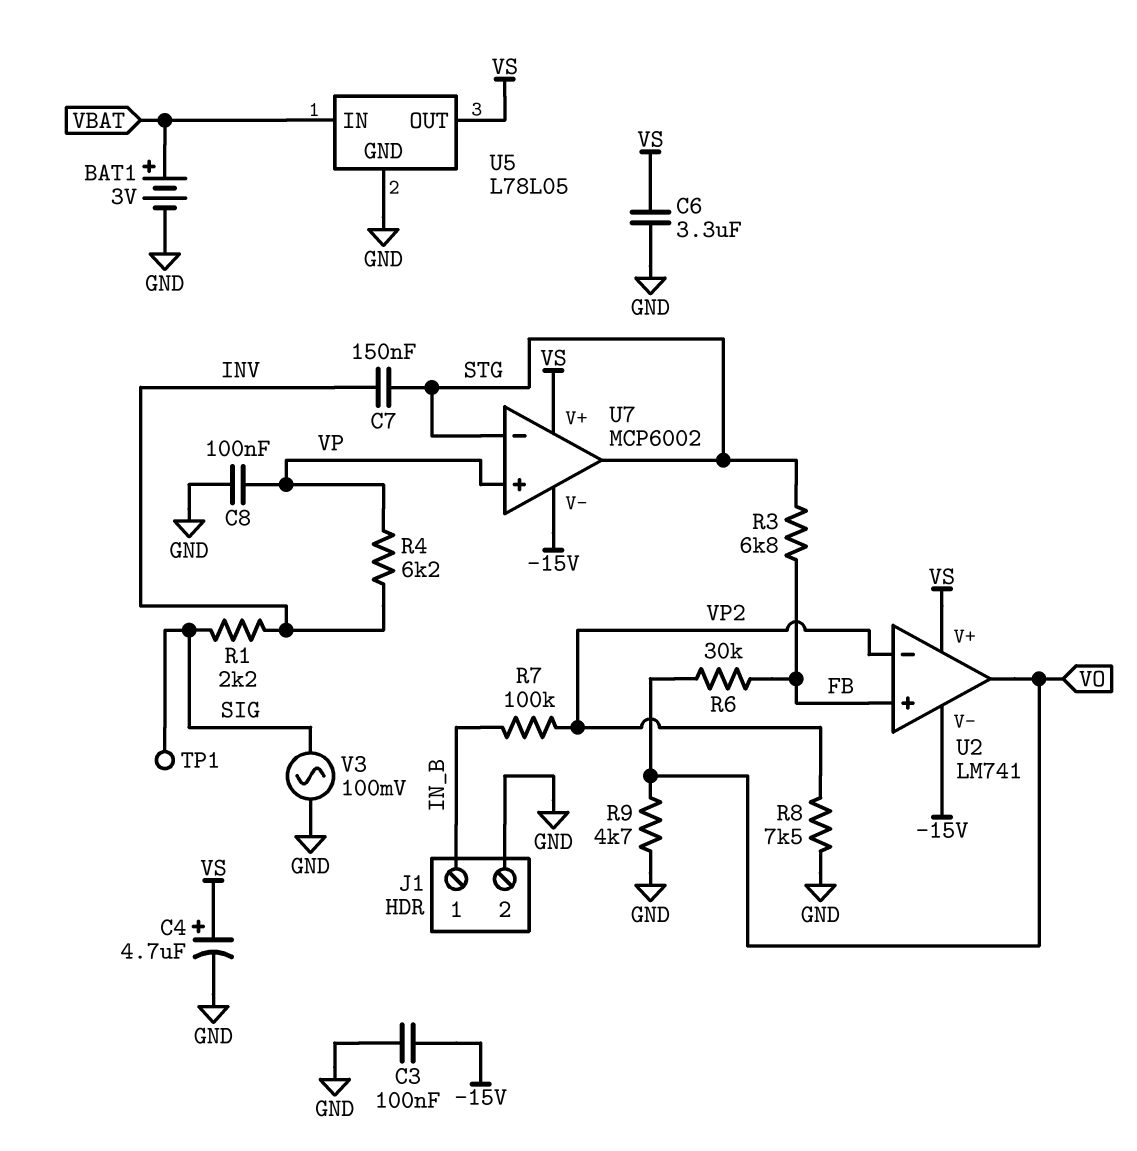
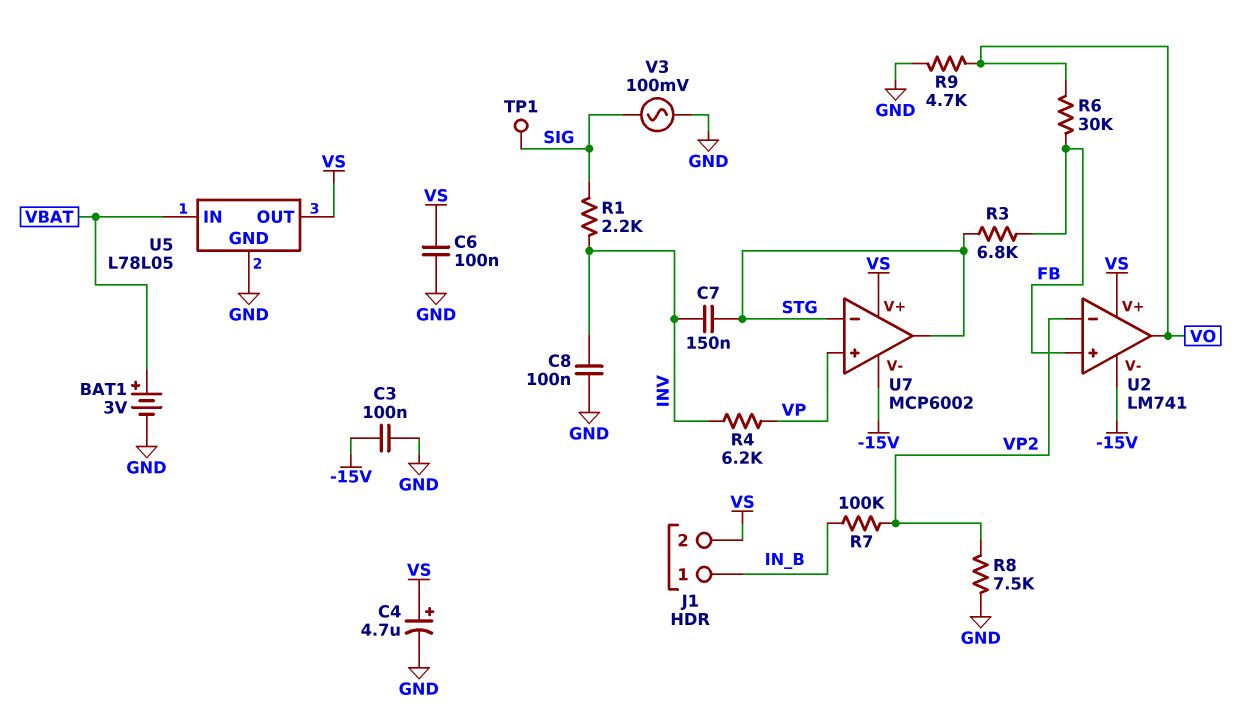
C6: 3.3uF (GND, VS) -> 100nF (GND, VS)
C8: 100nF (GND, VP) -> 100nF (GND, INV)
J1 pin 2: GND -> VS

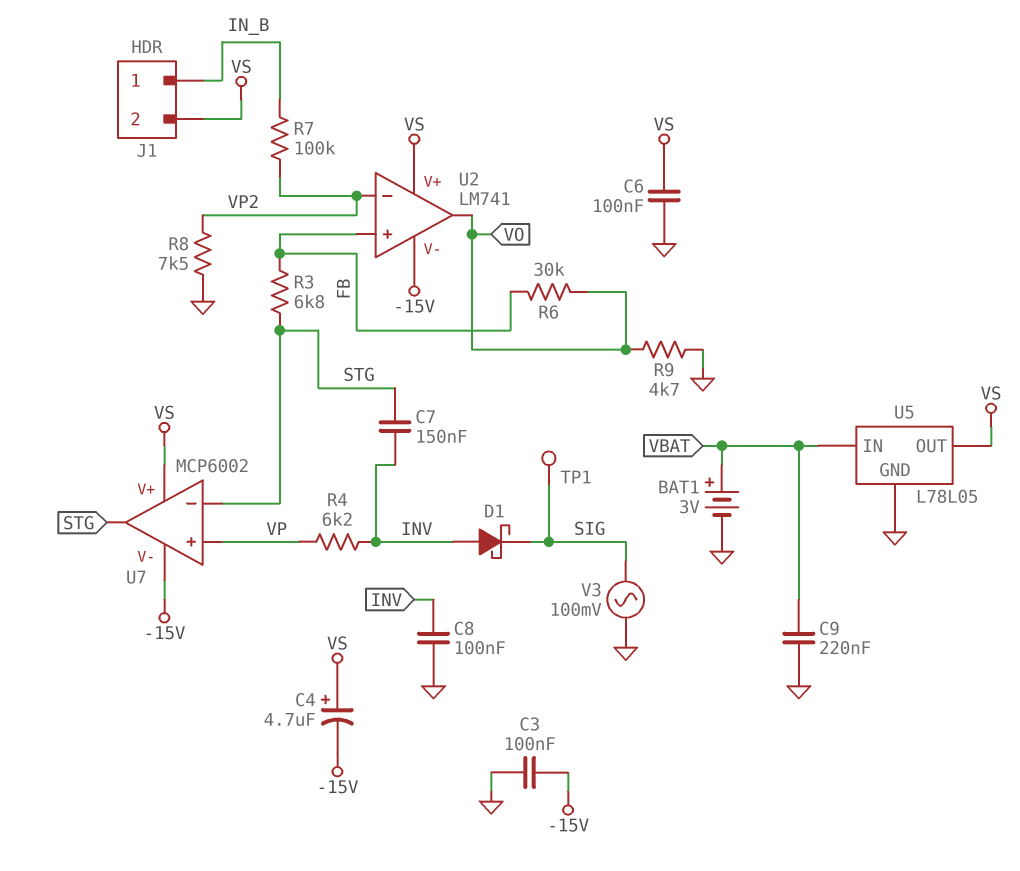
C4: 4.7uF (plus VS, minus GND) -> 4.7uF (plus VS, minus -15V)
C9: none -> 220nF (GND, VBAT)
D1: none -> schottky (A INV, K SIG)
R1: 2.2k (INV, SIG) -> none

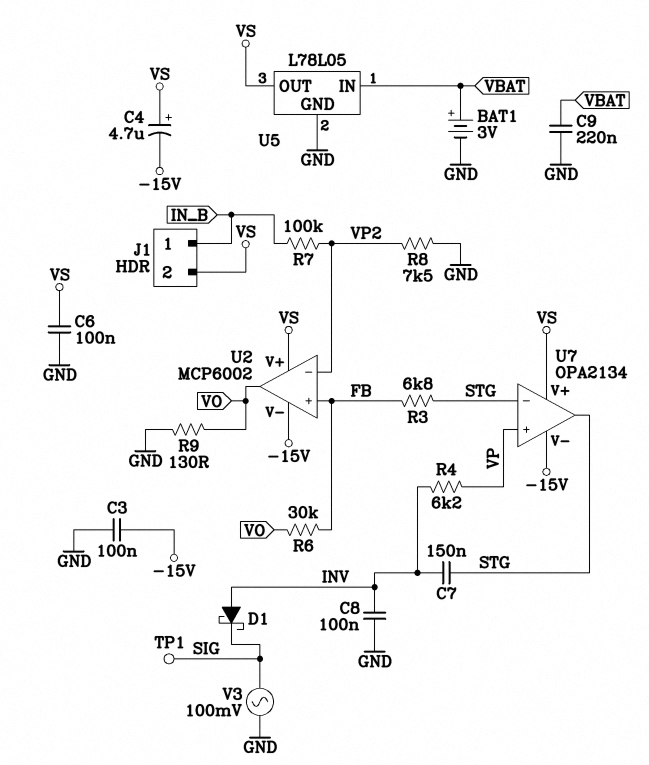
R9: 4.7k (GND, VO) -> 130 (GND, VO)
U2: LM741 -> MCP6002
U7: MCP6002 -> OPA2134

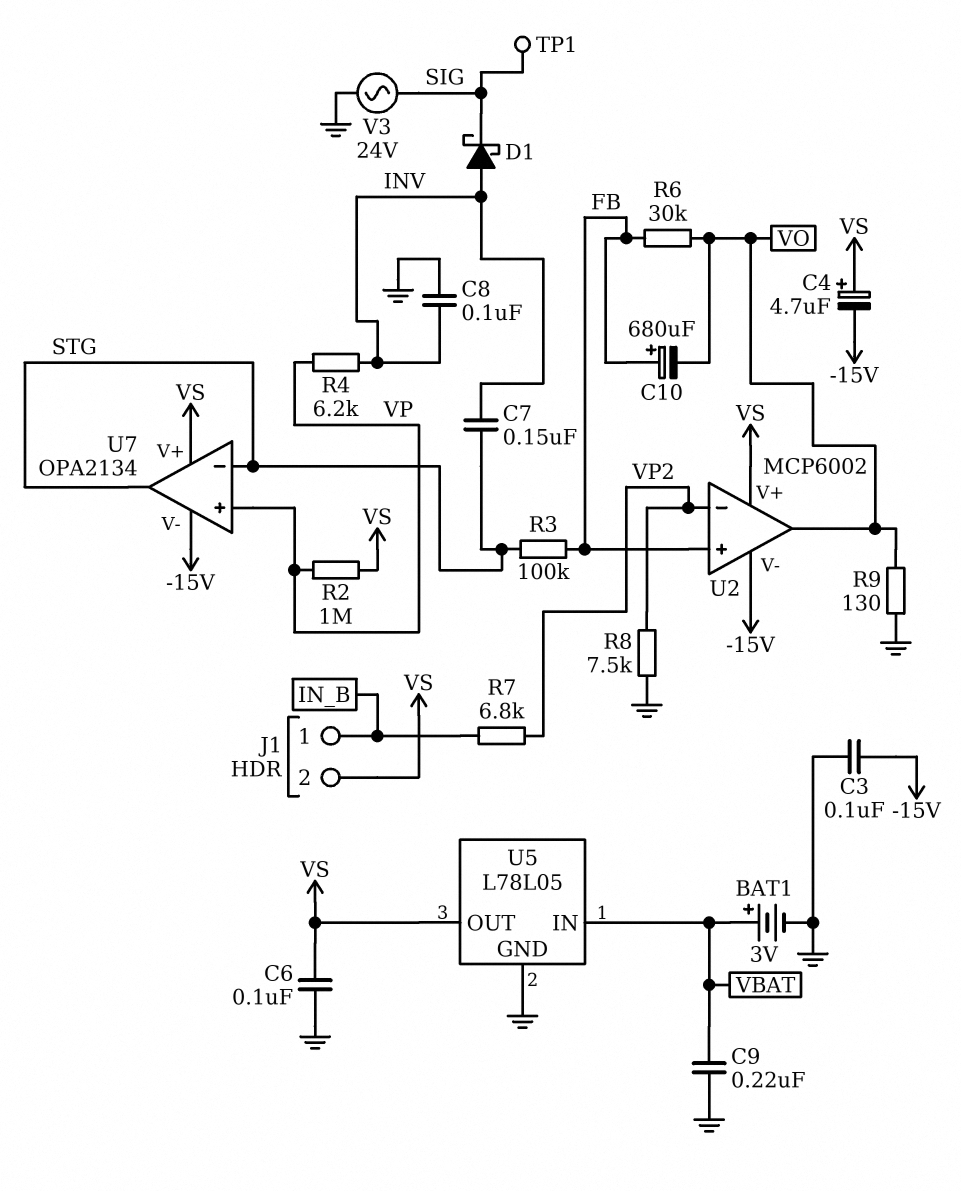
C10: none -> 680uF (plus FB, minus VO)
R2: none -> 1M (VP, VS)
R3: 6.8k (FB, STG) -> 100k (FB, STG)
R7: 100k (IN_B, VP2) -> 6.8k (IN_B, VP2)
V3: AC 100mV (GND, SIG) -> AC 24V (GND, SIG)

